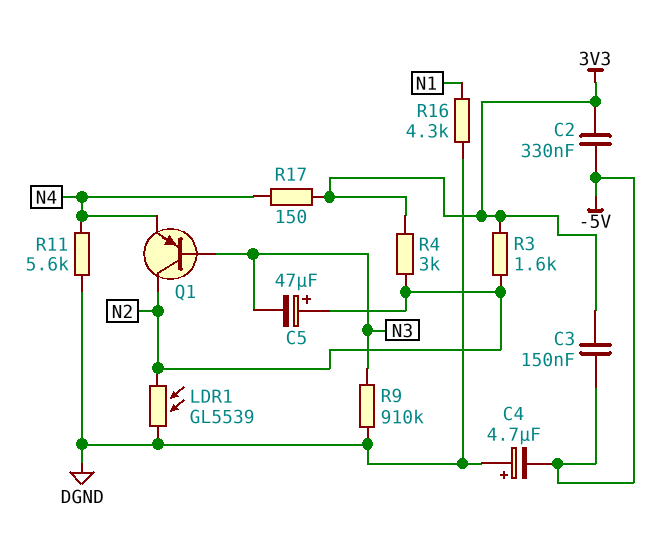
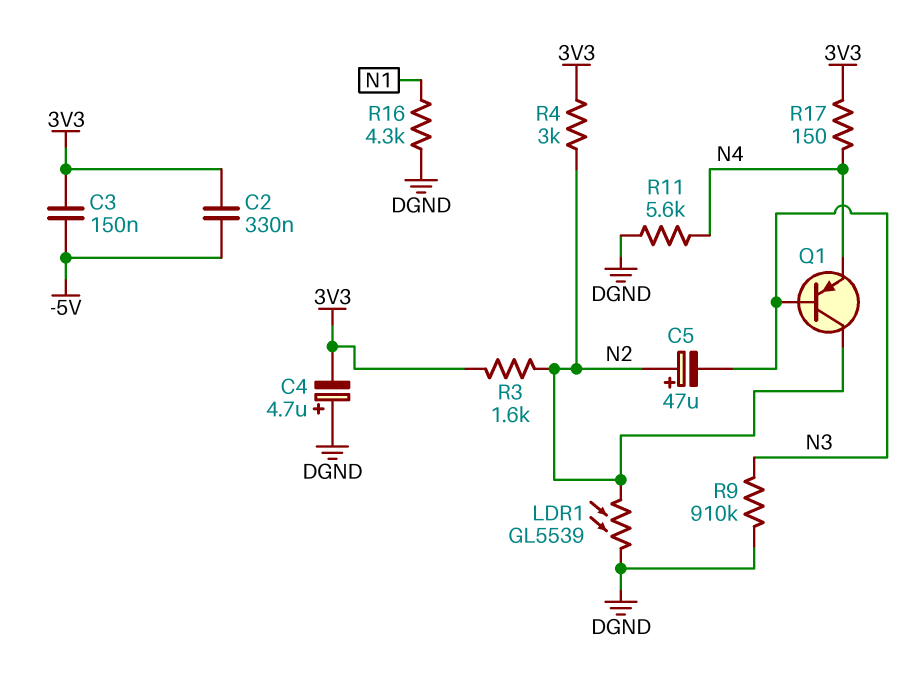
C4: 4.7uF (plus DGND, minus -5V) -> 4.7uF (plus DGND, minus 3V3)

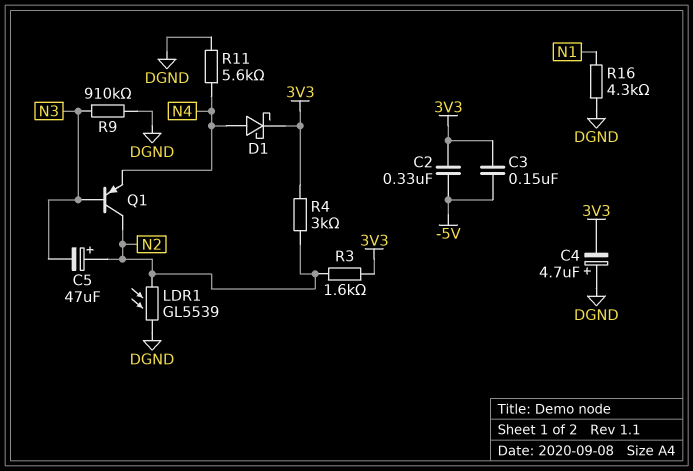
D1: none -> schottky (A N4, K 3V3)
R17: 150 (3V3, N4) -> none

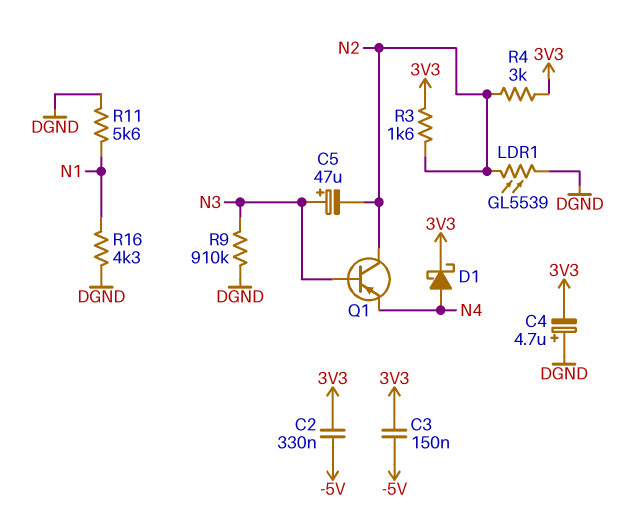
C5: 47uF (plus N2, minus N3) -> 47uF (plus N3, minus N2)
R11: 5.6k (DGND, N4) -> 5.6k (DGND, N1)

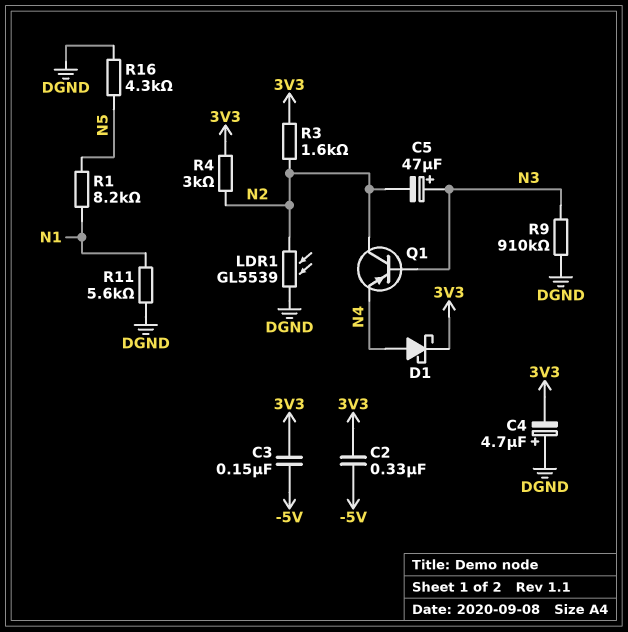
R1: none -> 8.2k (N1, N5)
R16: 4.3k (DGND, N1) -> 4.3k (DGND, N5)

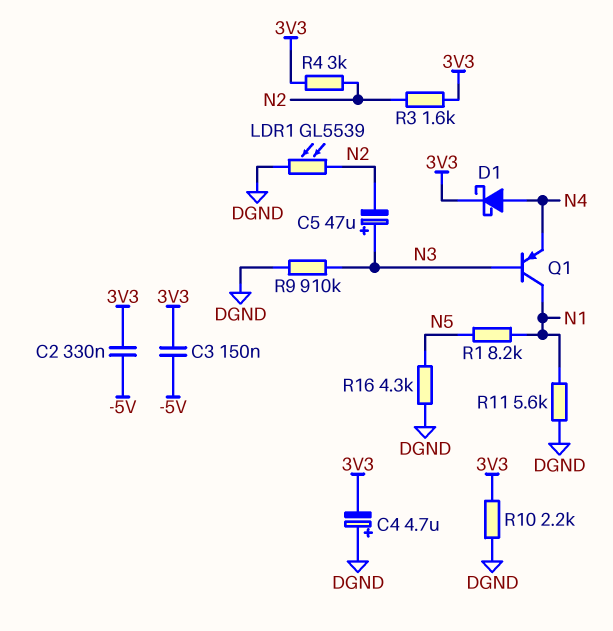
Q1: PNP (B N3, C N2, E N4) -> PNP (B N3, C N1, E N4)
R10: none -> 2.2k (3V3, DGND)

